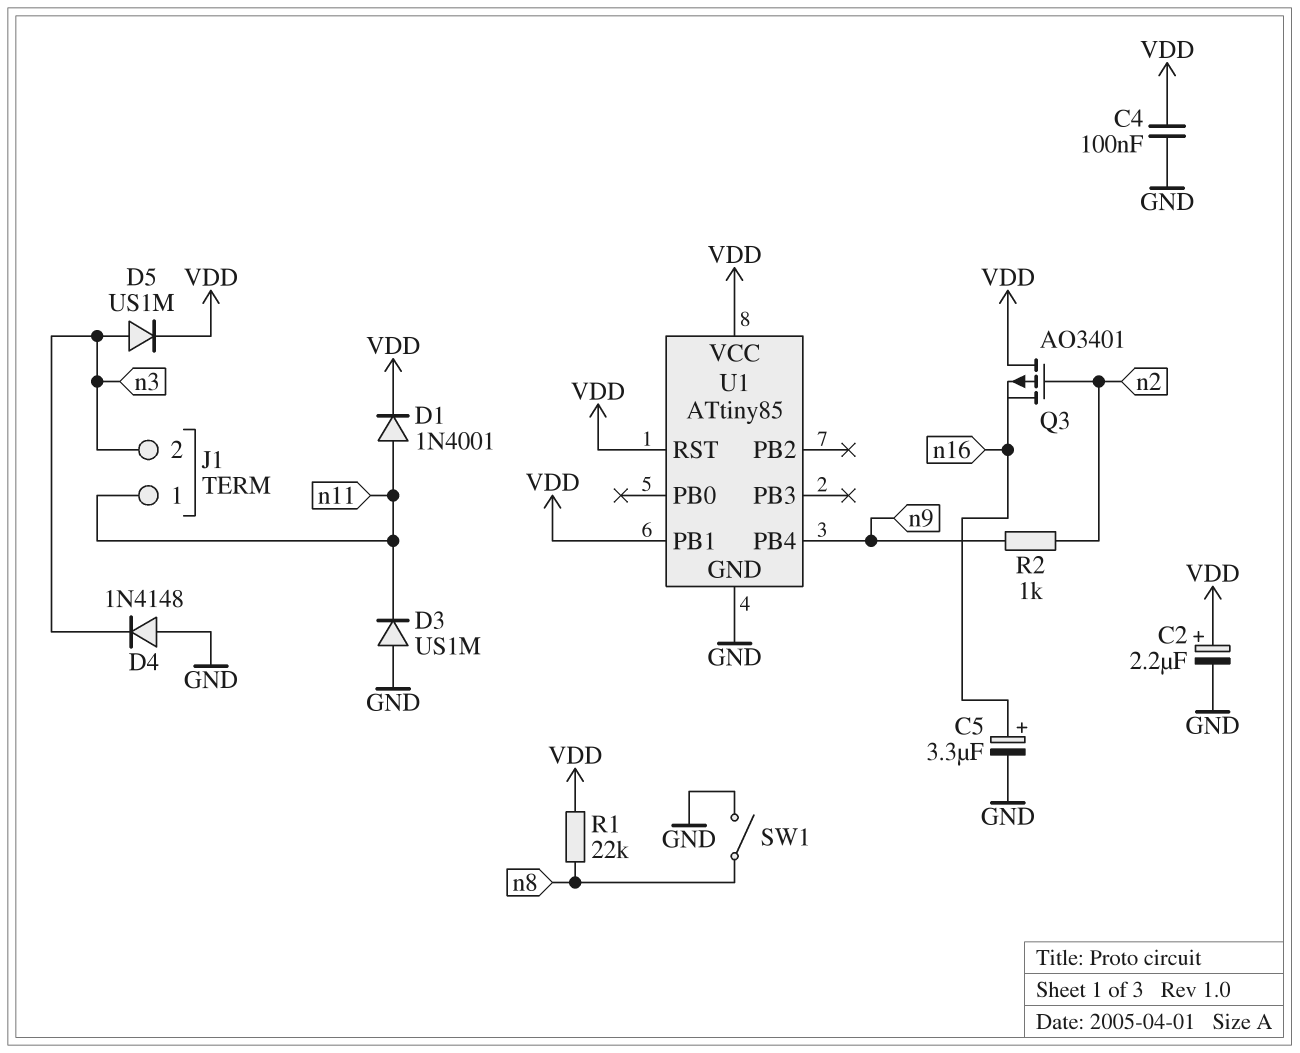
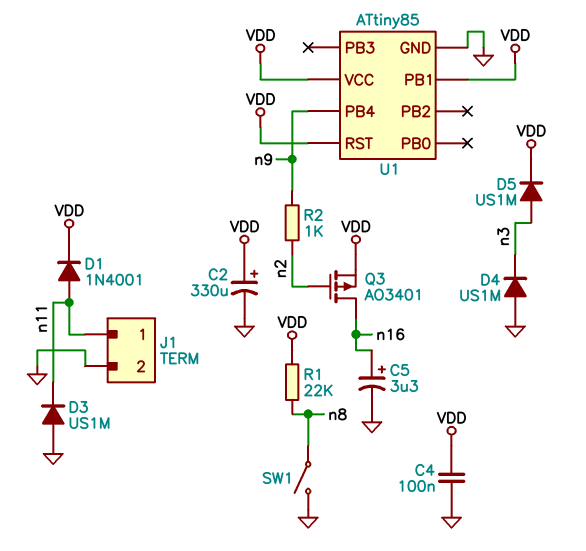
C2: 2.2uF (plus VDD, minus GND) -> 330uF (plus VDD, minus GND)
D4: diode 1N4148 (A GND, K n3) -> diode US1M (A GND, K n3)
J1 pin 2: n3 -> GND
Q3: PMOS AO3401 (G n2, D VDD, S n16) -> PMOS AO3401 (G n2, D n16, S VDD)

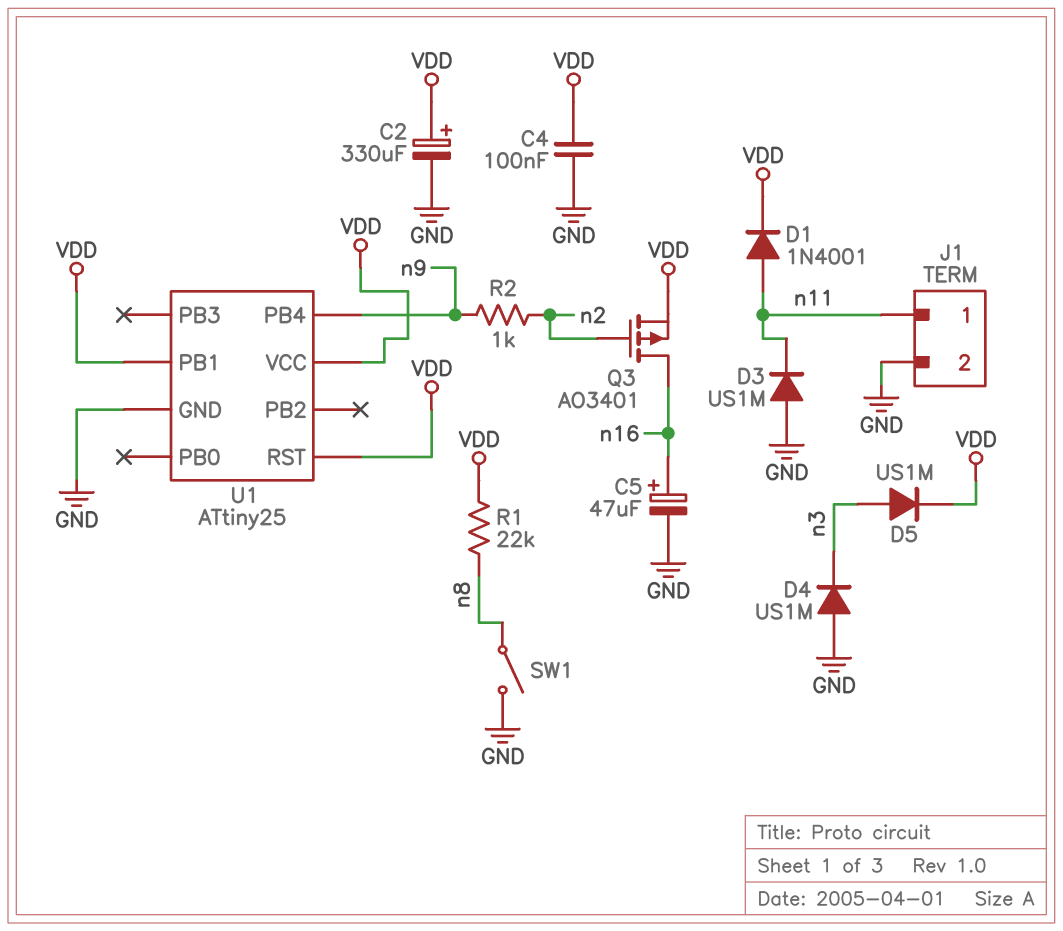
C5: 3.3uF (plus n16, minus GND) -> 47uF (plus n16, minus GND)
U1: ATtiny85 -> ATtiny25

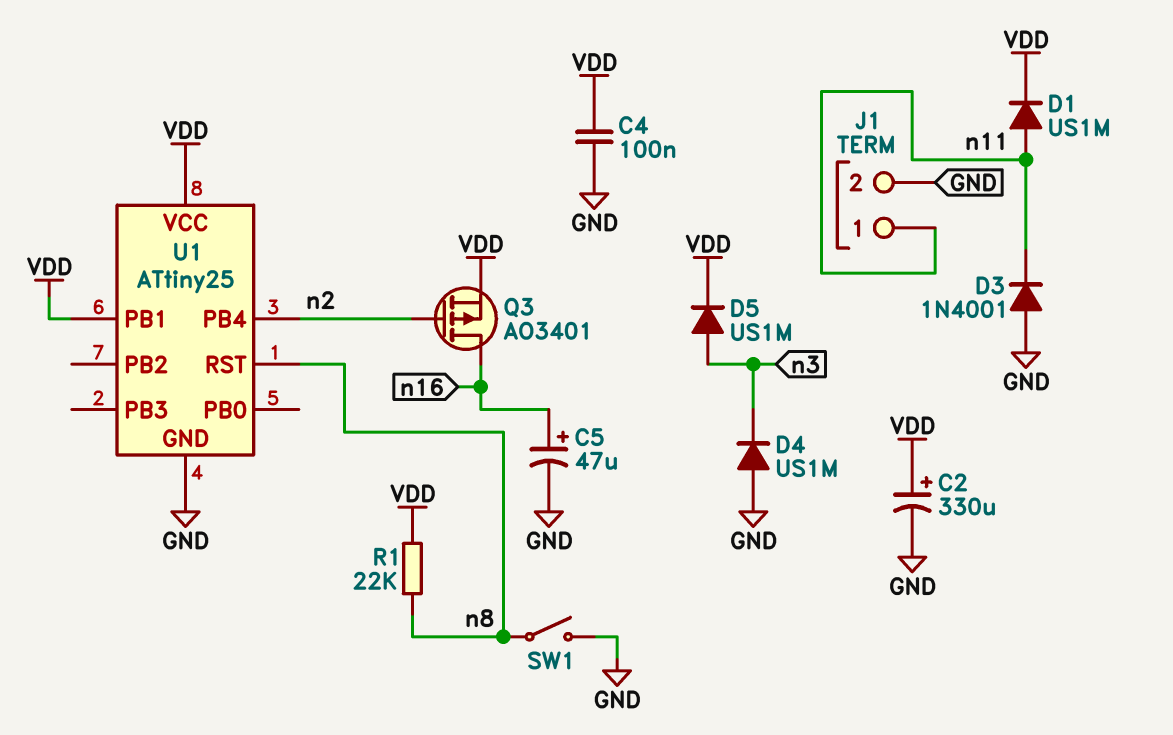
D1: diode 1N4001 (A n11, K VDD) -> diode US1M (A n11, K VDD)
D3: diode US1M (A GND, K n11) -> diode 1N4001 (A GND, K n11)
R2: 1k (n2, n9) -> none
U1 pin PB4: n9 -> n2
U1 pin RST: VDD -> n8

